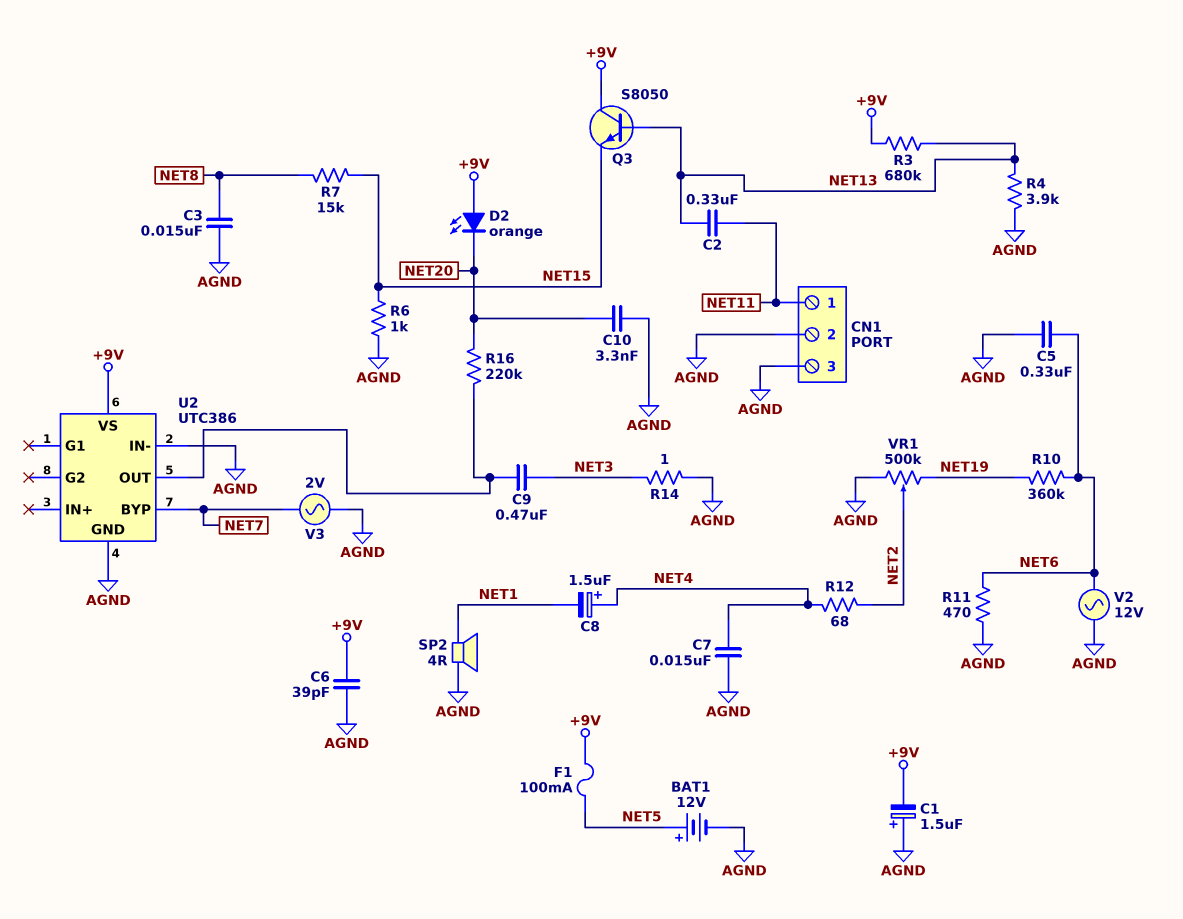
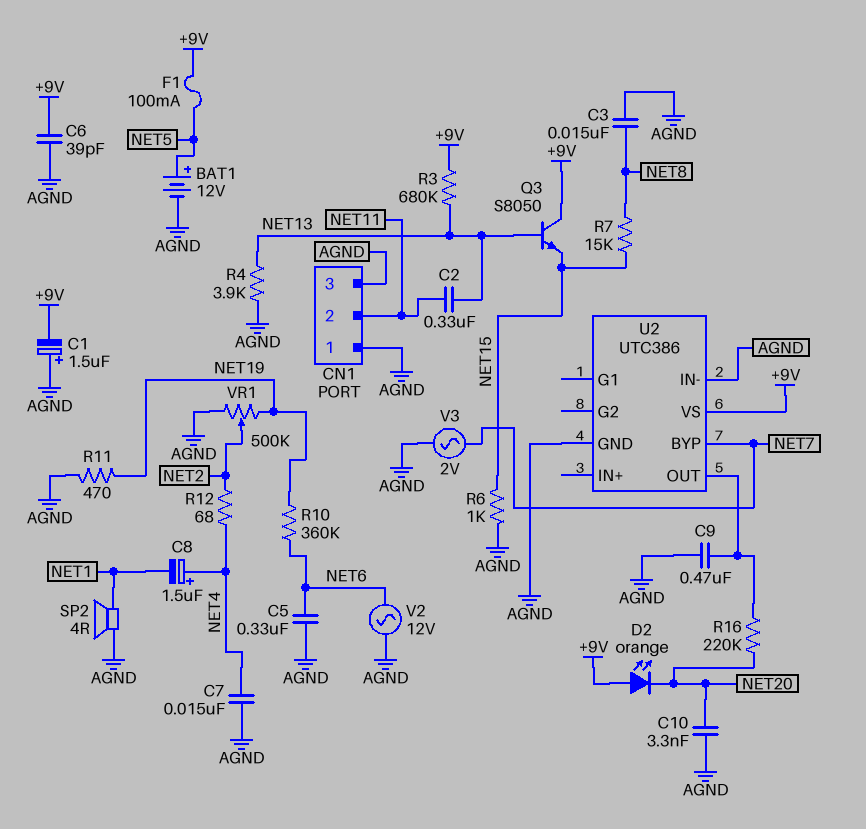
C9: 470nF (NET3, U2/OUT) -> 470nF (AGND, U2/OUT)
CN1 pin 1: NET11 -> AGND
CN1 pin 2: AGND -> NET11
R11: 470 (AGND, NET6) -> 470 (AGND, NET19)
R14: 1 (AGND, NET3) -> none

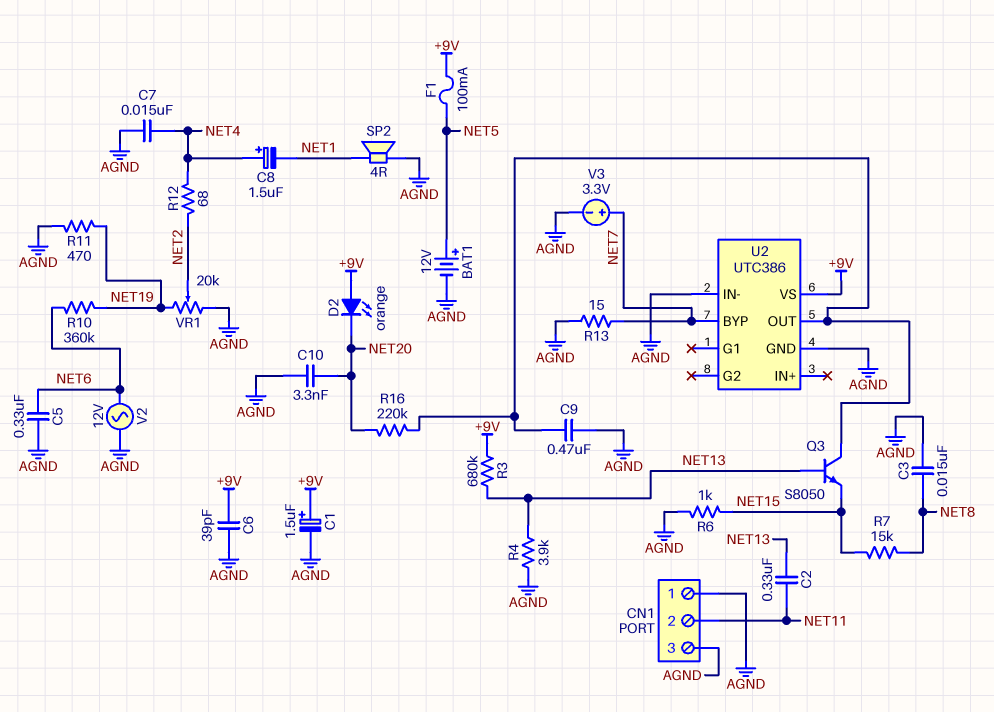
C1: 1.5uF (plus AGND, minus +9V) -> 1.5uF (plus +9V, minus AGND)
Q3: NPN S8050 (B NET13, C +9V, E NET15) -> NPN S8050 (B NET13, C U2/OUT, E NET15)
R13: none -> 15 (AGND, NET7)
V3: AC 2V (AGND, NET7) -> 3.3V (plus NET7, minus AGND)
VR1: 500k (AGND, NET19, wiper NET2) -> 20k (AGND, NET19, wiper NET2)

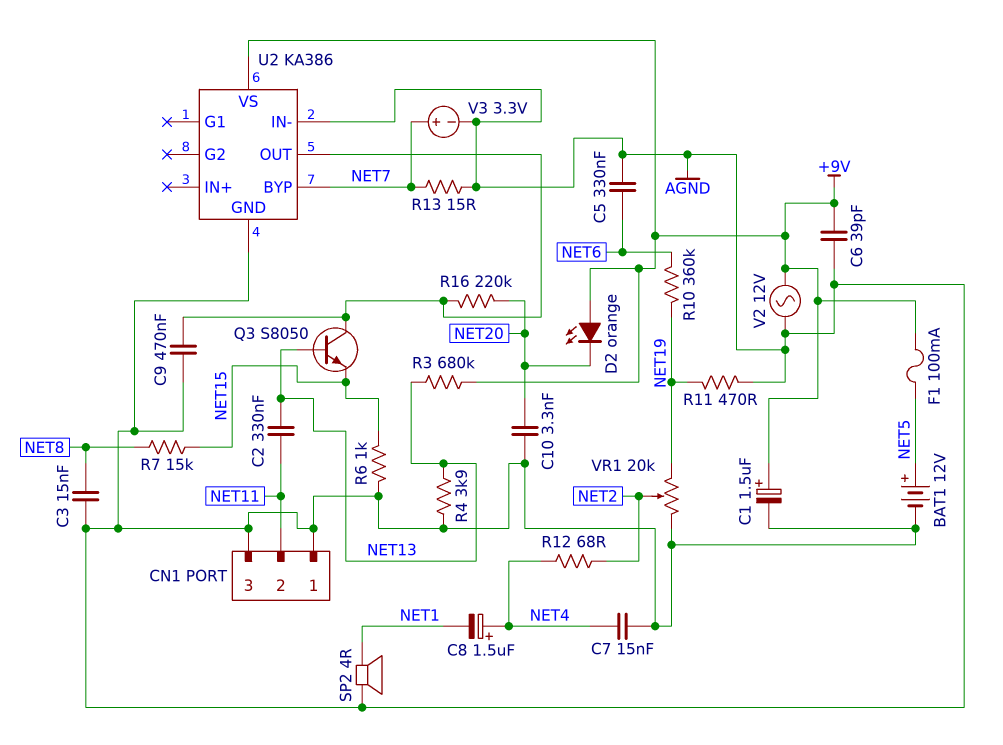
U2: UTC386 -> KA386
V2: AC 12V (AGND, NET6) -> AC 12V (+9V, AGND)

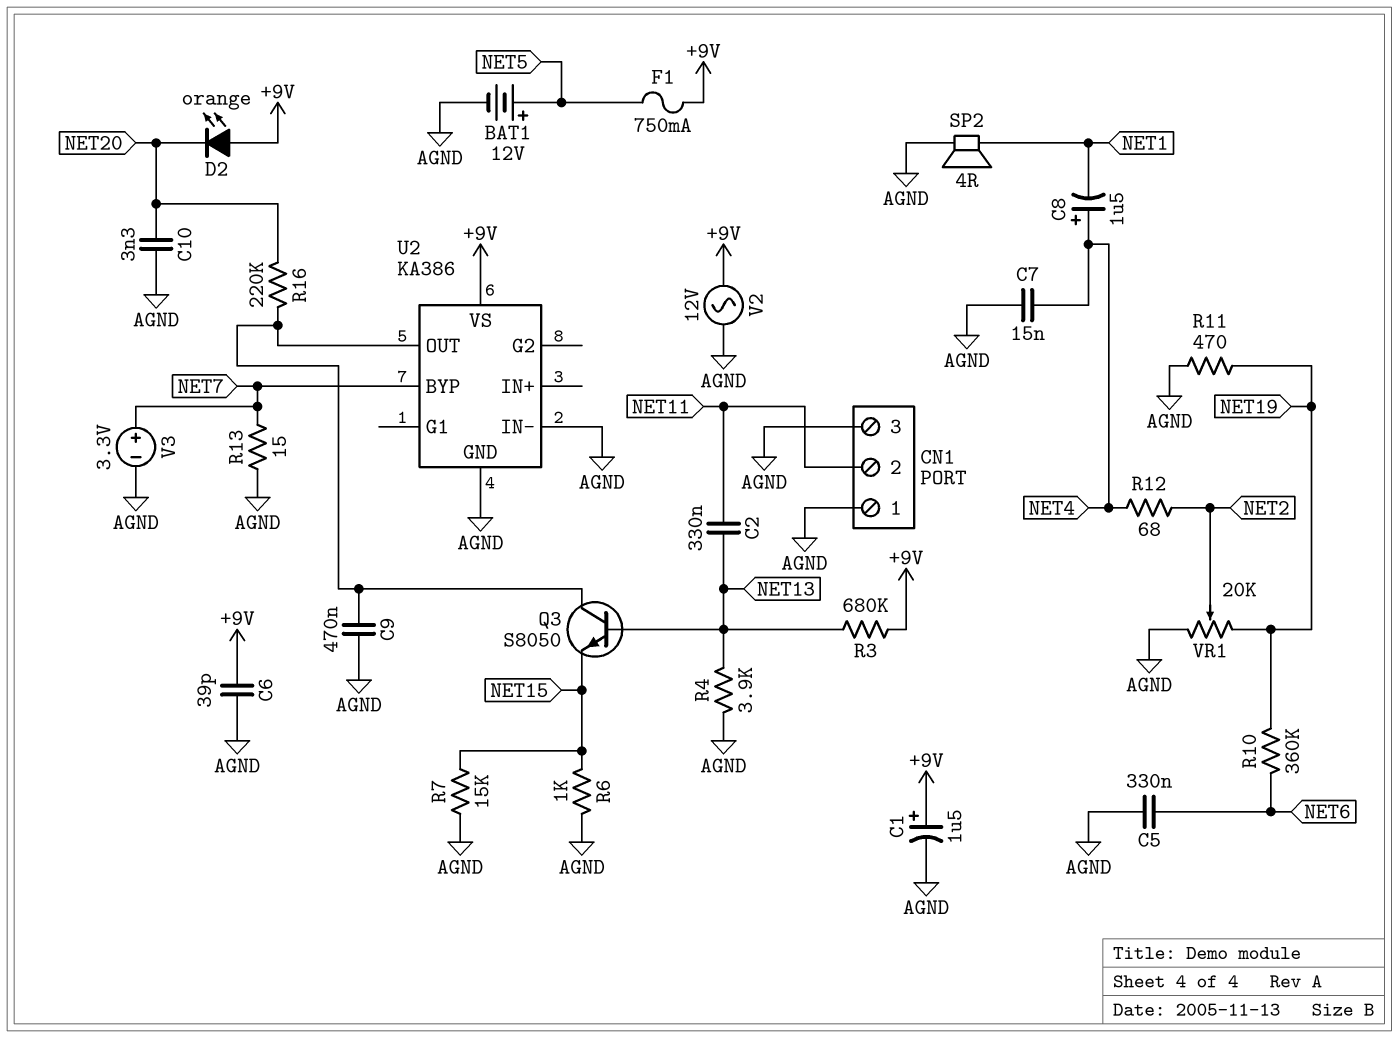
C3: 15nF (AGND, NET8) -> none
F1: 100mA (+9V, NET5) -> 750mA (+9V, NET5)
R7: 15k (NET8, NET15) -> 15k (AGND, NET15)

